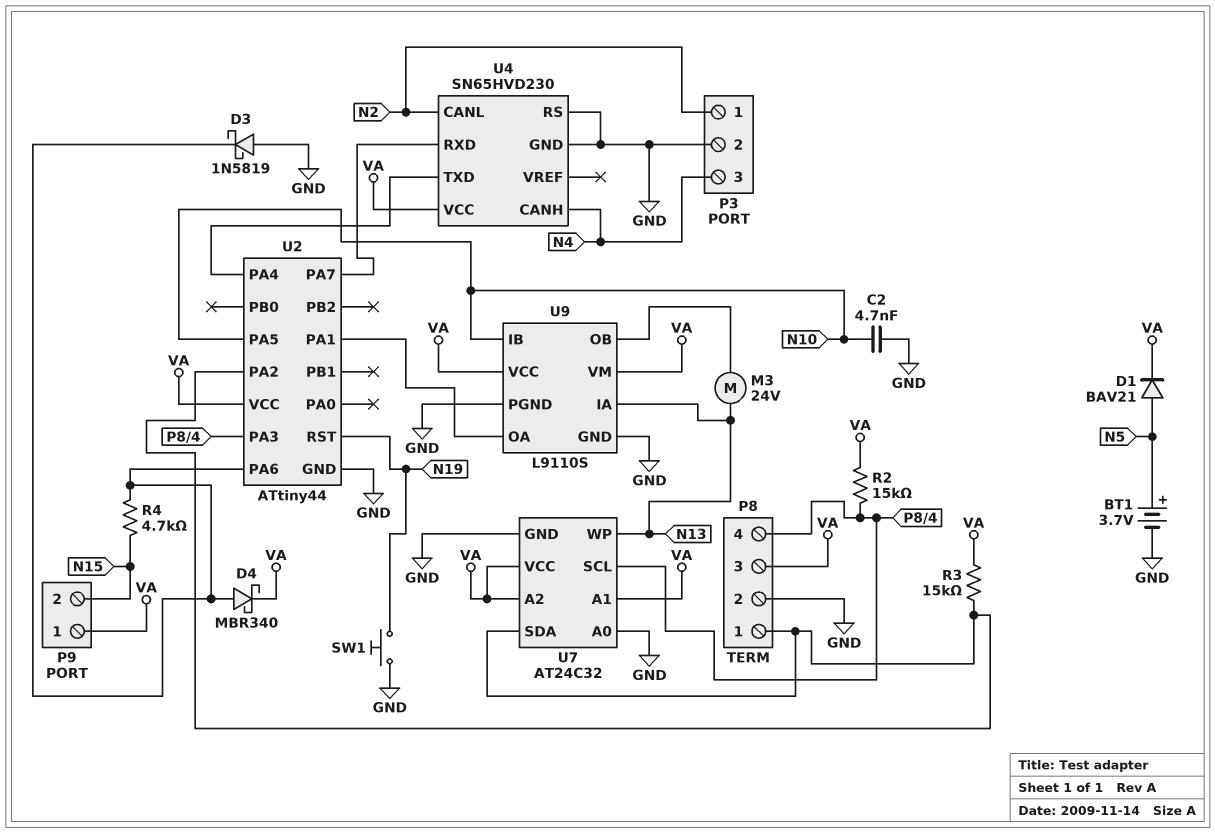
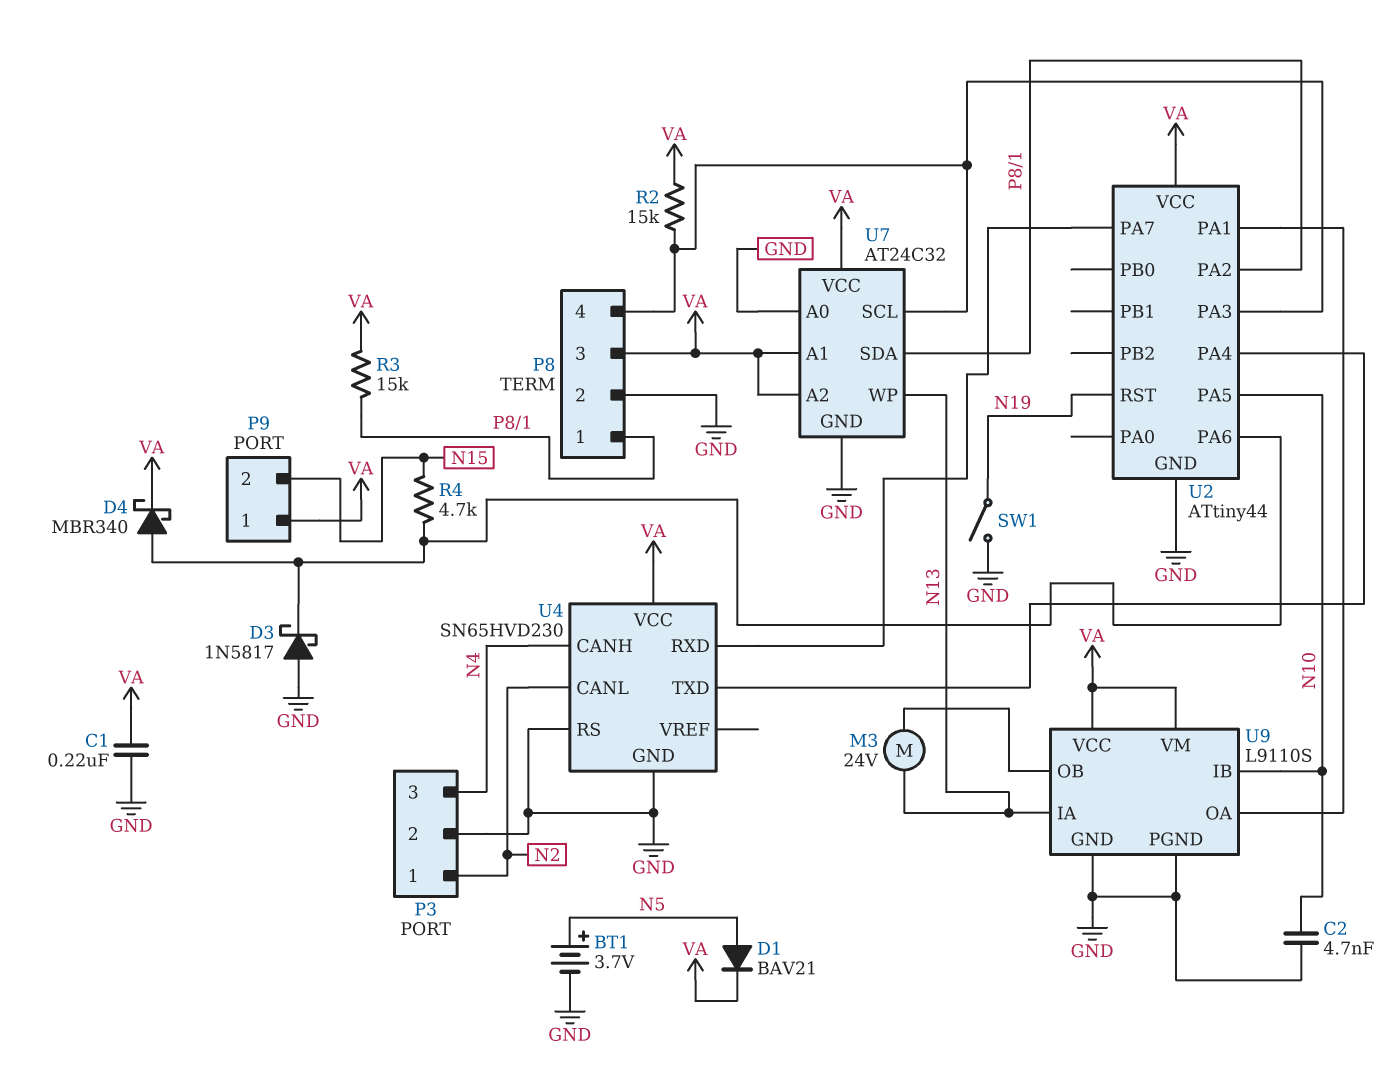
C1: none -> 220nF (GND, VA)
D3: schottky 1N5819 (A GND, K U2/PA6) -> schottky 1N5817 (A GND, K U2/PA6)
SW1: button (GND, N19) -> switch (GND, N19)

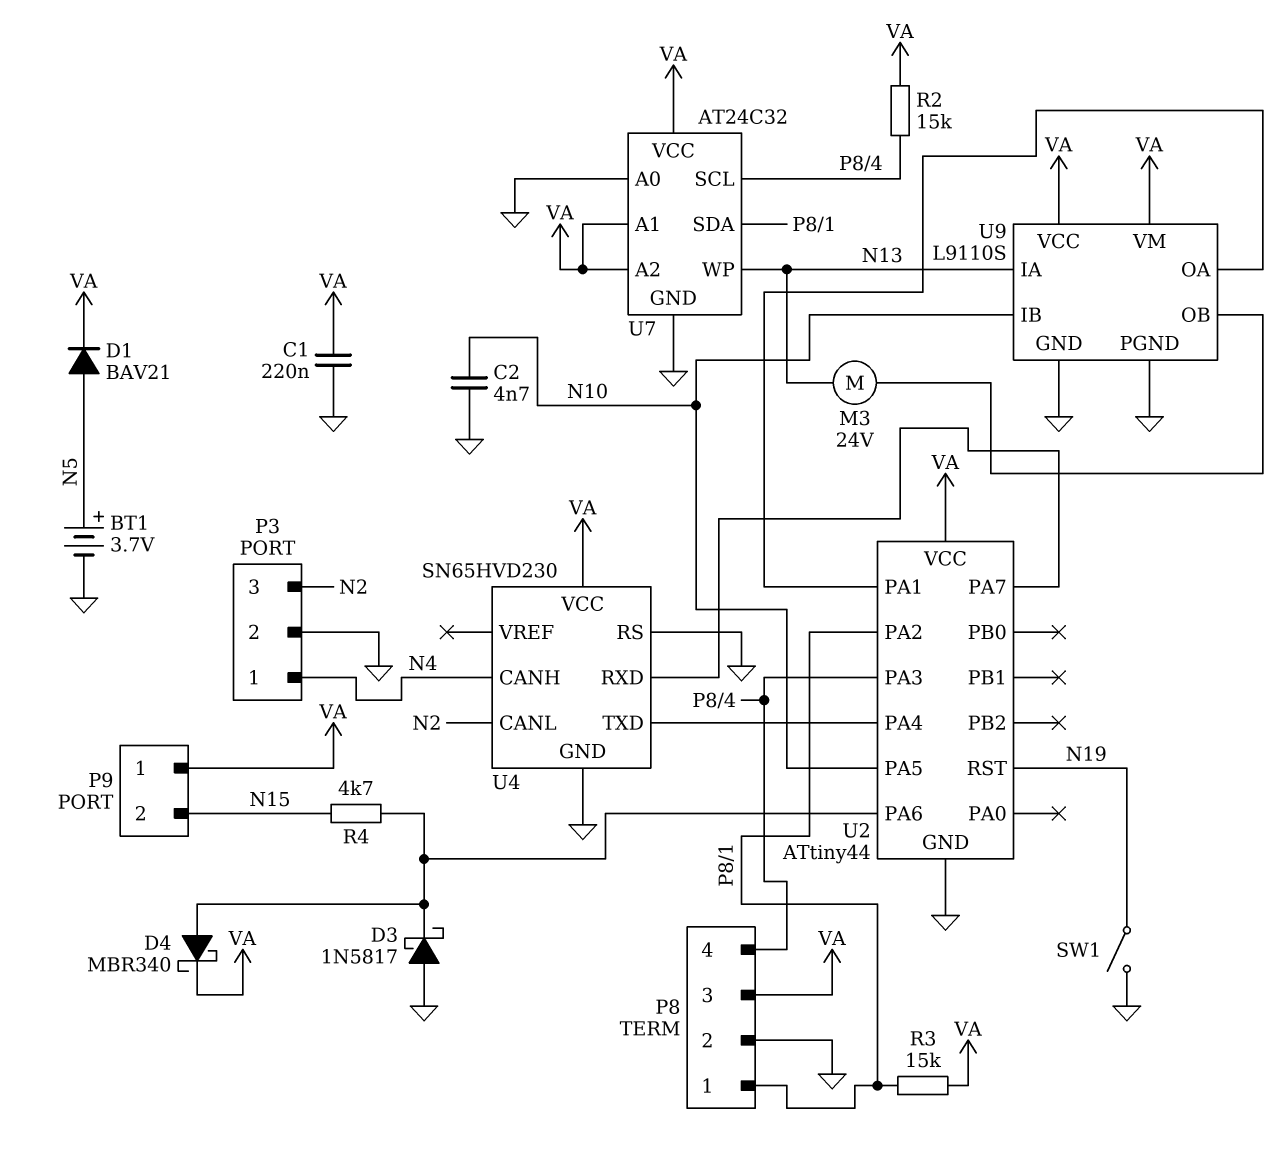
P3 pin 1: N2 -> N4
P3 pin 3: N4 -> N2

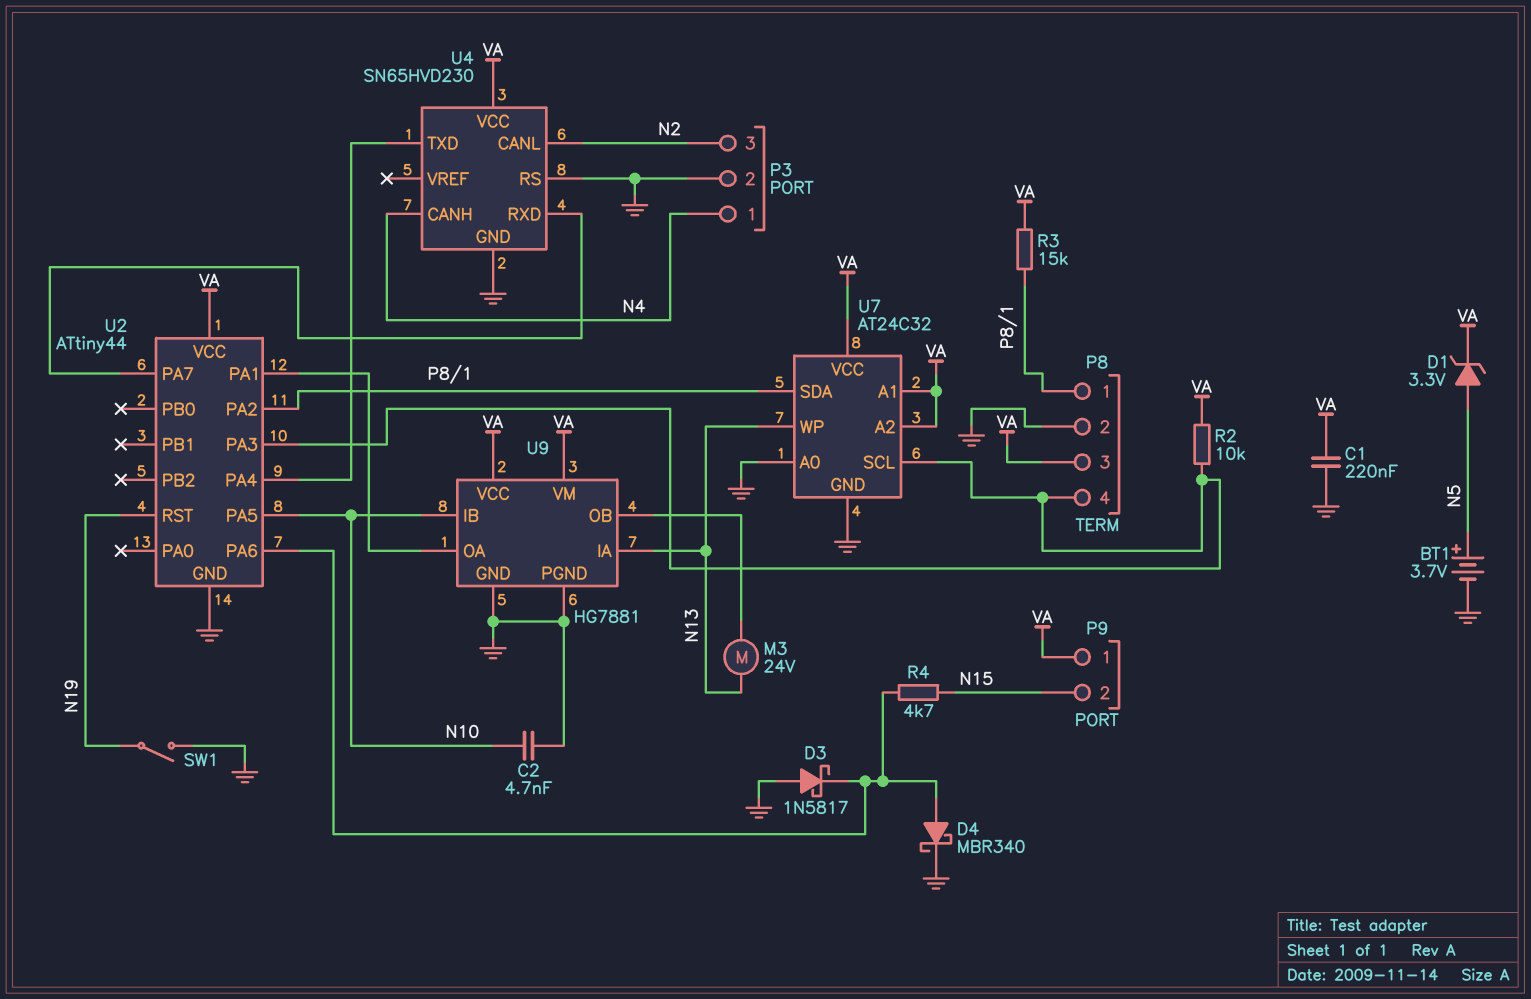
D1: diode BAV21 (A N5, K VA) -> zener 3.3V (A N5, K VA)
D4: schottky MBR340 (A U2/PA6, K VA) -> schottky MBR340 (A U2/PA6, K GND)
R2: 15k (P8/4, VA) -> 10k (P8/4, VA)
U9: L9110S -> HG7881

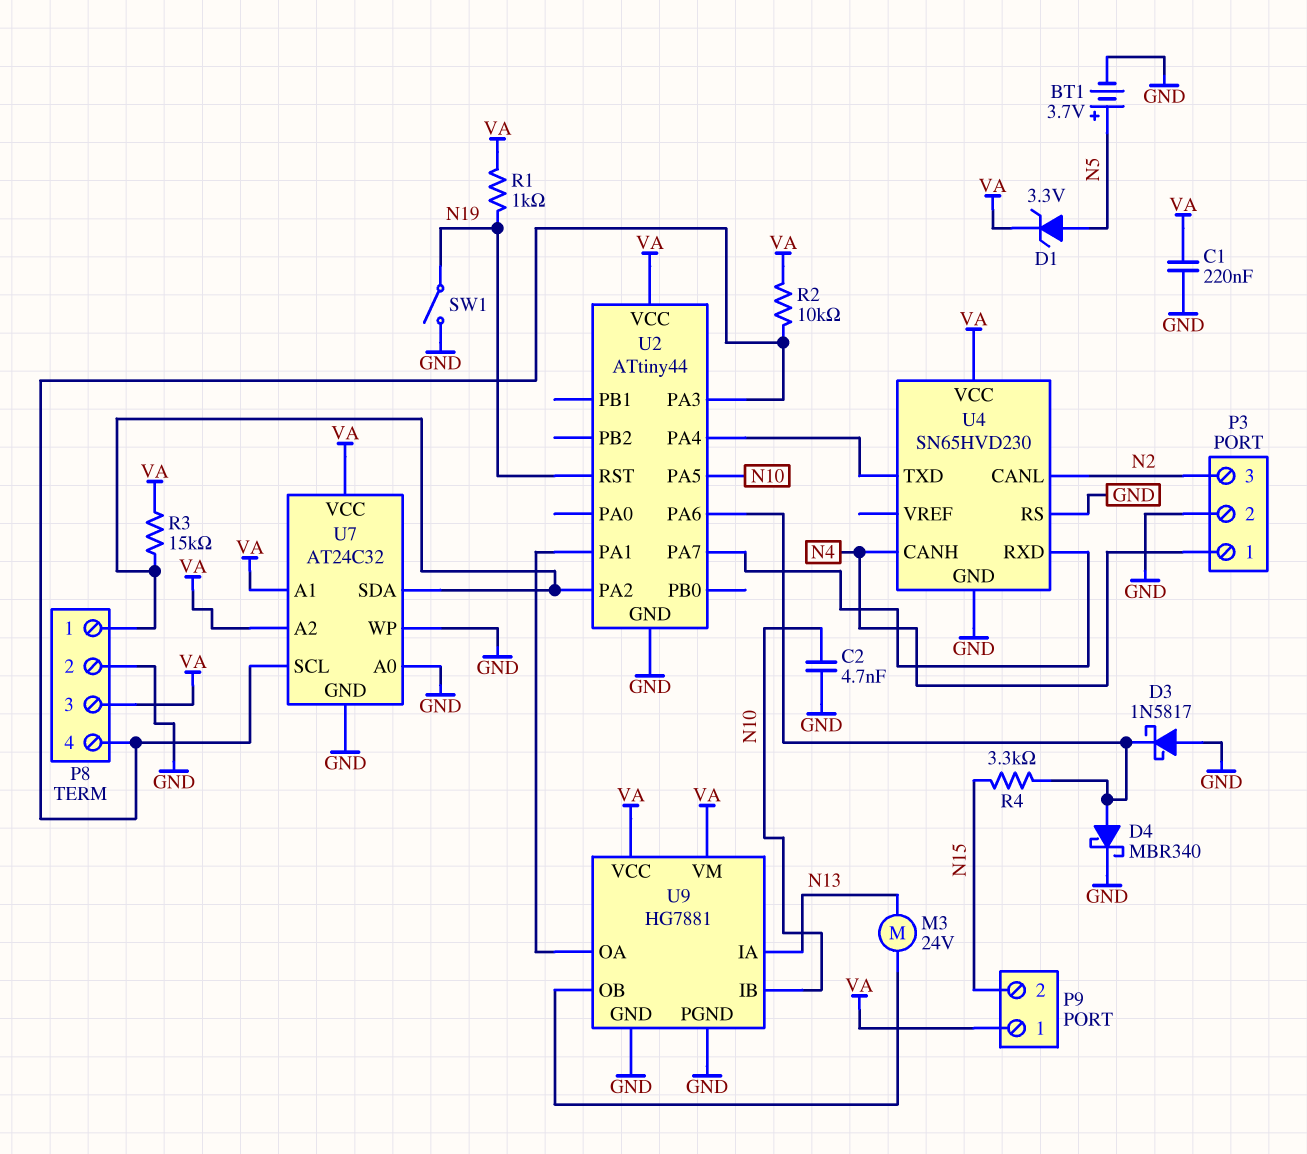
R1: none -> 1k (N19, VA)
R4: 4.7k (N15, U2/PA6) -> 3.3k (N15, U2/PA6)
U7 pin WP: N13 -> GND

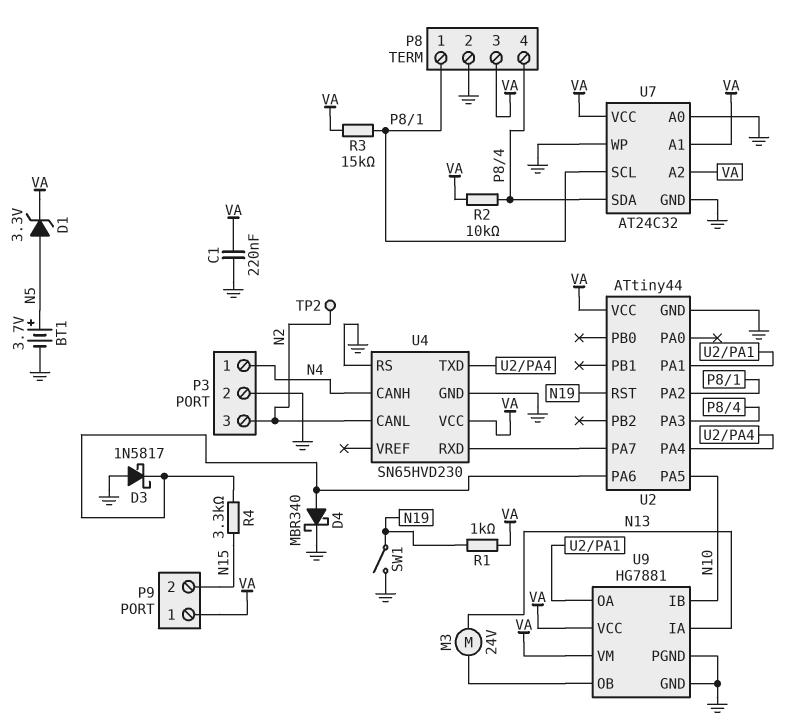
C2: 4.7nF (GND, N10) -> none
TP2: none -> test point (N2)
U7 pin SCL: P8/4 -> P8/1
U7 pin SDA: P8/1 -> P8/4

